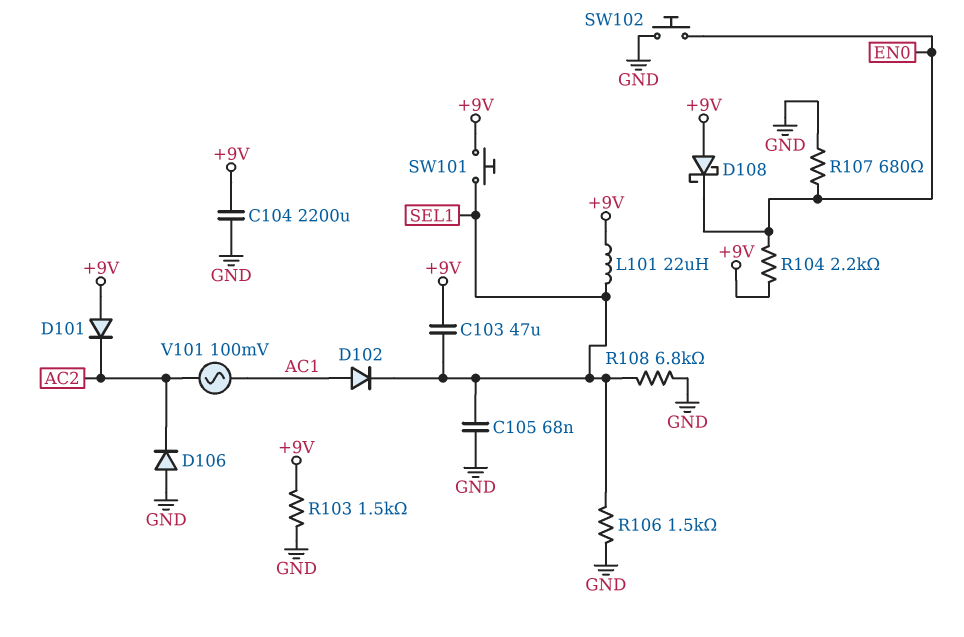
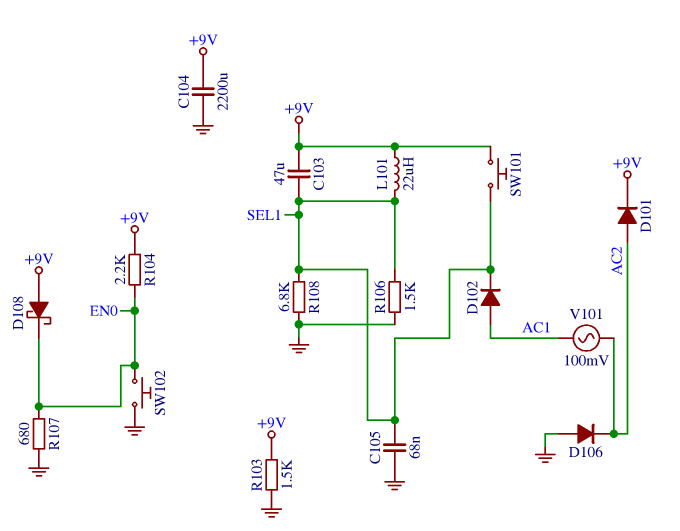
D101: diode (A +9V, K AC2) -> diode (A AC2, K +9V)

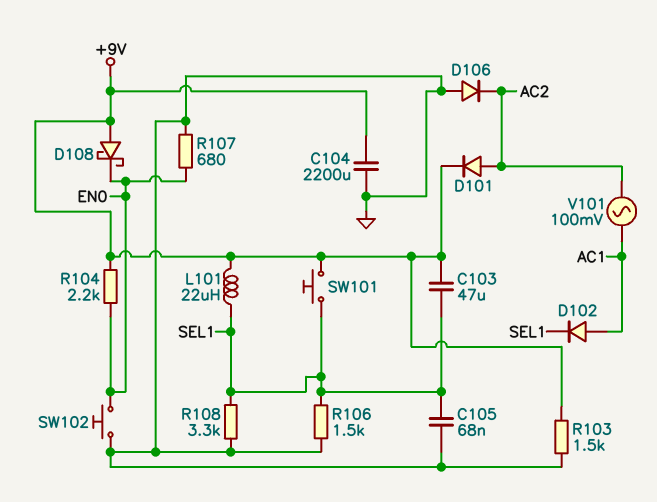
R108: 6.8k (GND, SEL1) -> 3.3k (GND, SEL1)

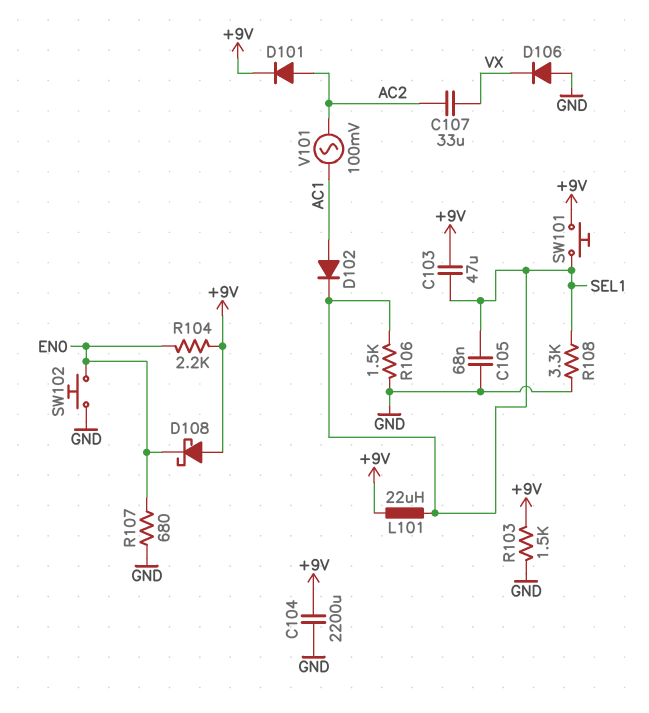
C107: none -> 33uF (AC2, VX)
D106: diode (A GND, K AC2) -> diode (A GND, K VX)

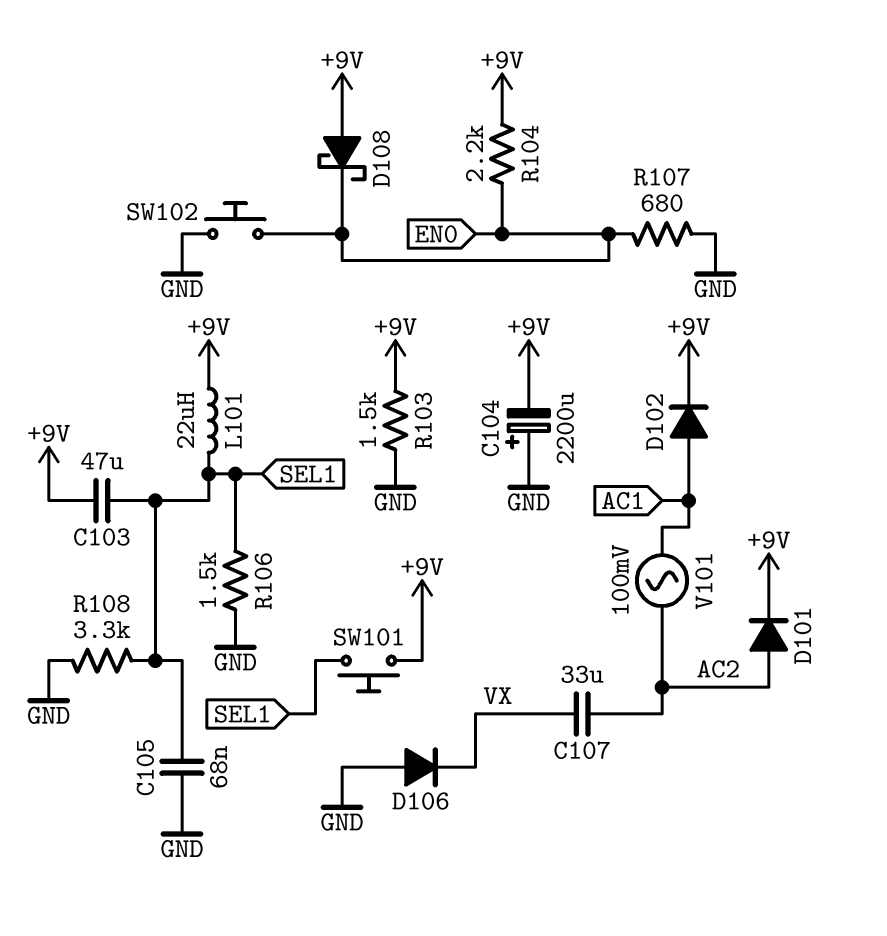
C104: 2200uF (+9V, GND) -> 2200uF (plus GND, minus +9V)
D102: diode (A AC1, K SEL1) -> diode (A AC1, K +9V)

